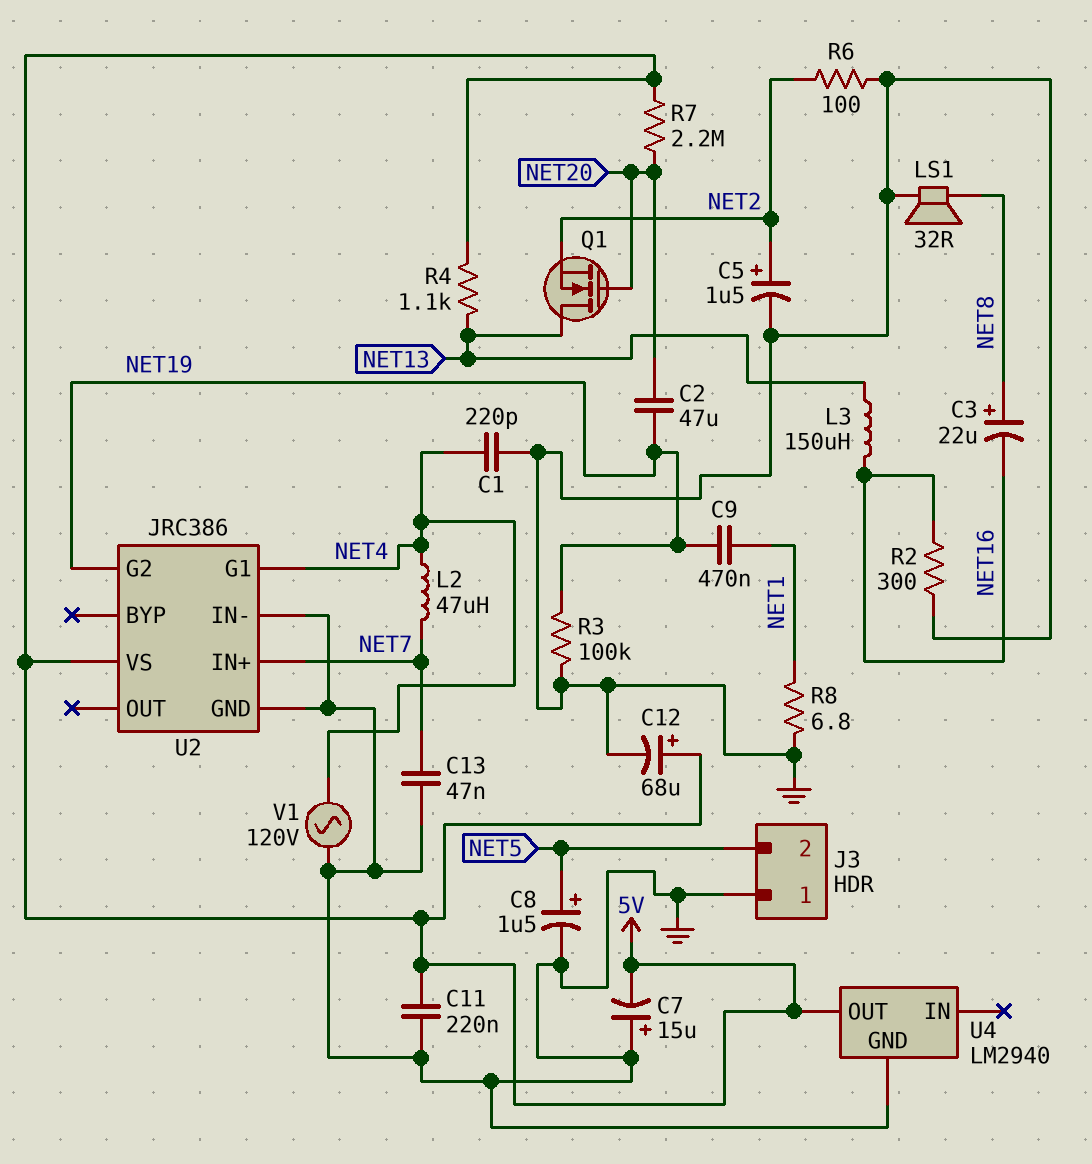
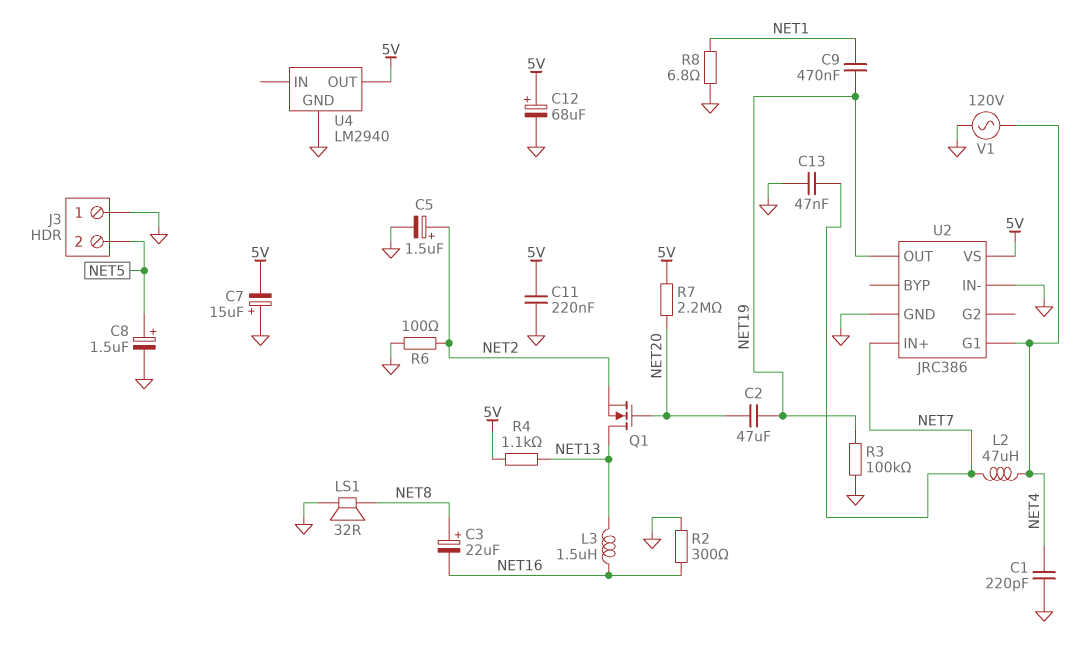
L3: 150uH (NET13, NET16) -> 1.5uH (NET13, NET16)
U2 pin G2: NET19 -> none
U2 pin OUT: none -> NET19

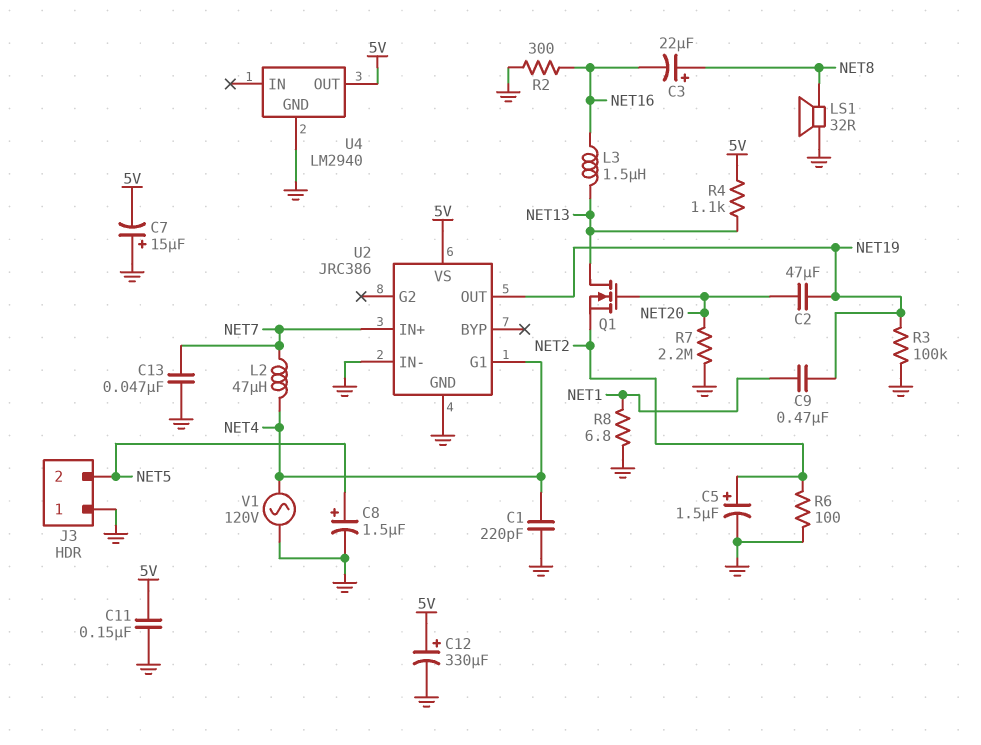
C11: 220nF (5V, GND) -> 150nF (5V, GND)
C12: 68uF (plus 5V, minus GND) -> 330uF (plus 5V, minus GND)
R7: 2.2M (5V, NET20) -> 2.2M (GND, NET20)

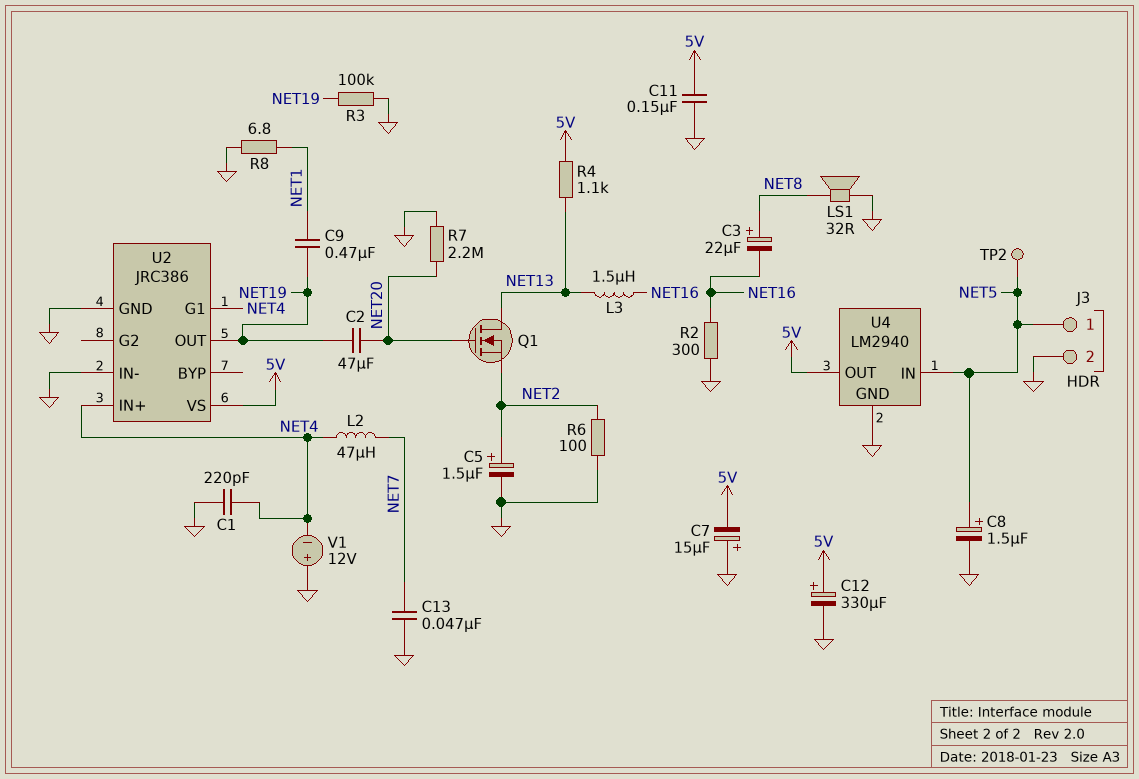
J3 pin 1: GND -> NET5
J3 pin 2: NET5 -> GND
TP2: none -> test point (NET5)
U2 pin IN+: NET7 -> NET4
U4 pin IN: none -> NET5
V1: AC 120V (GND, NET4) -> 12V (plus GND, minus NET4)

